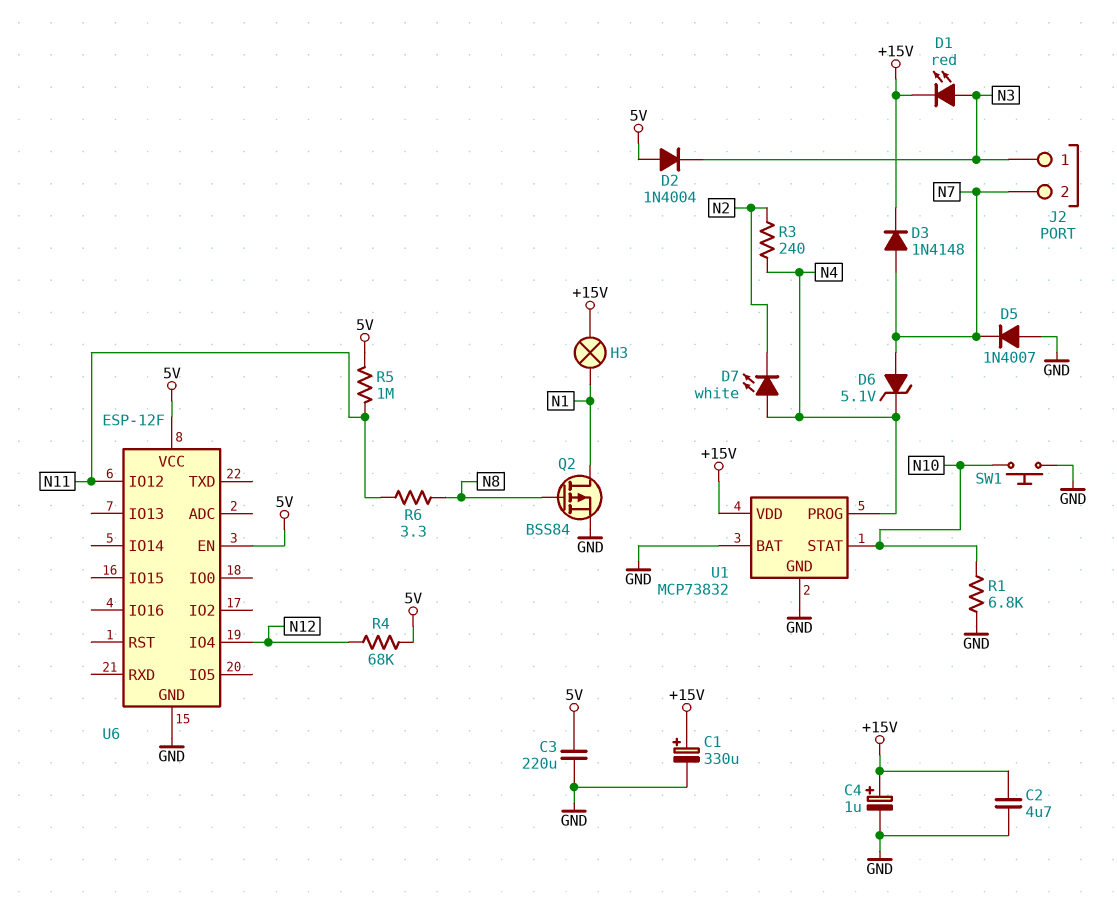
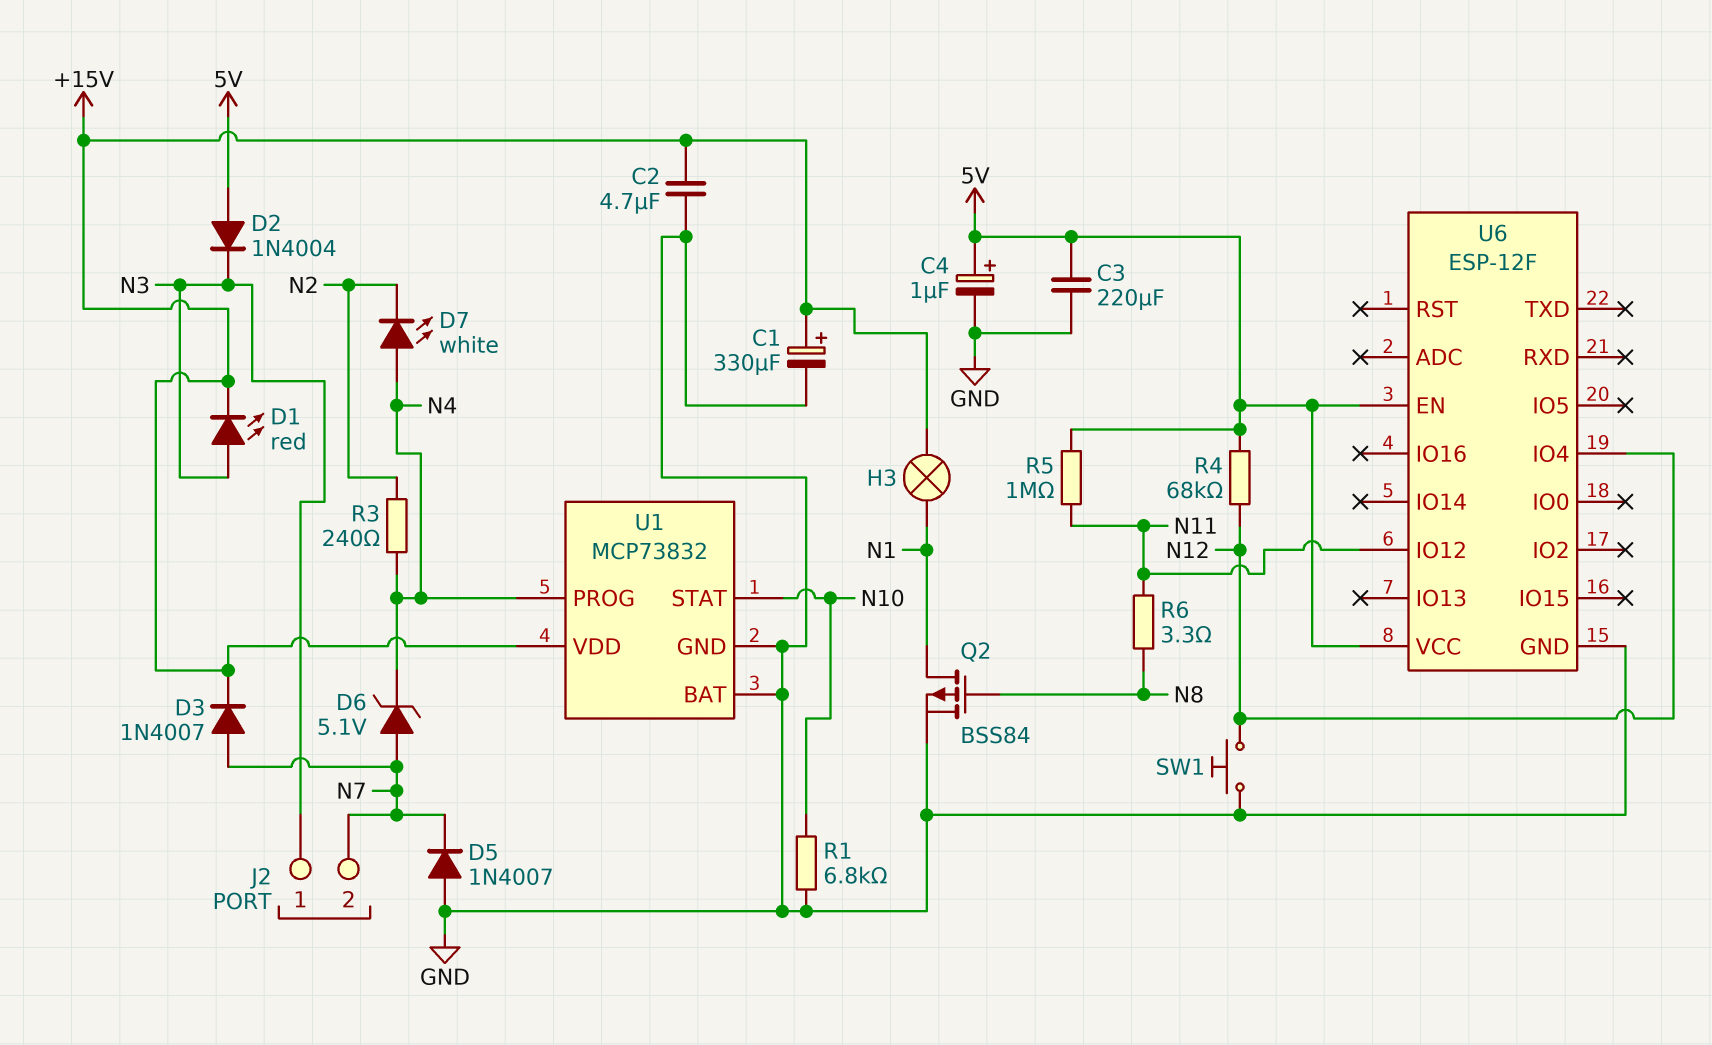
C4: 1uF (plus +15V, minus GND) -> 1uF (plus 5V, minus GND)
D3: diode 1N4148 (A N7, K +15V) -> diode 1N4007 (A N7, K +15V)
SW1: button (GND, N10) -> button (GND, N12)

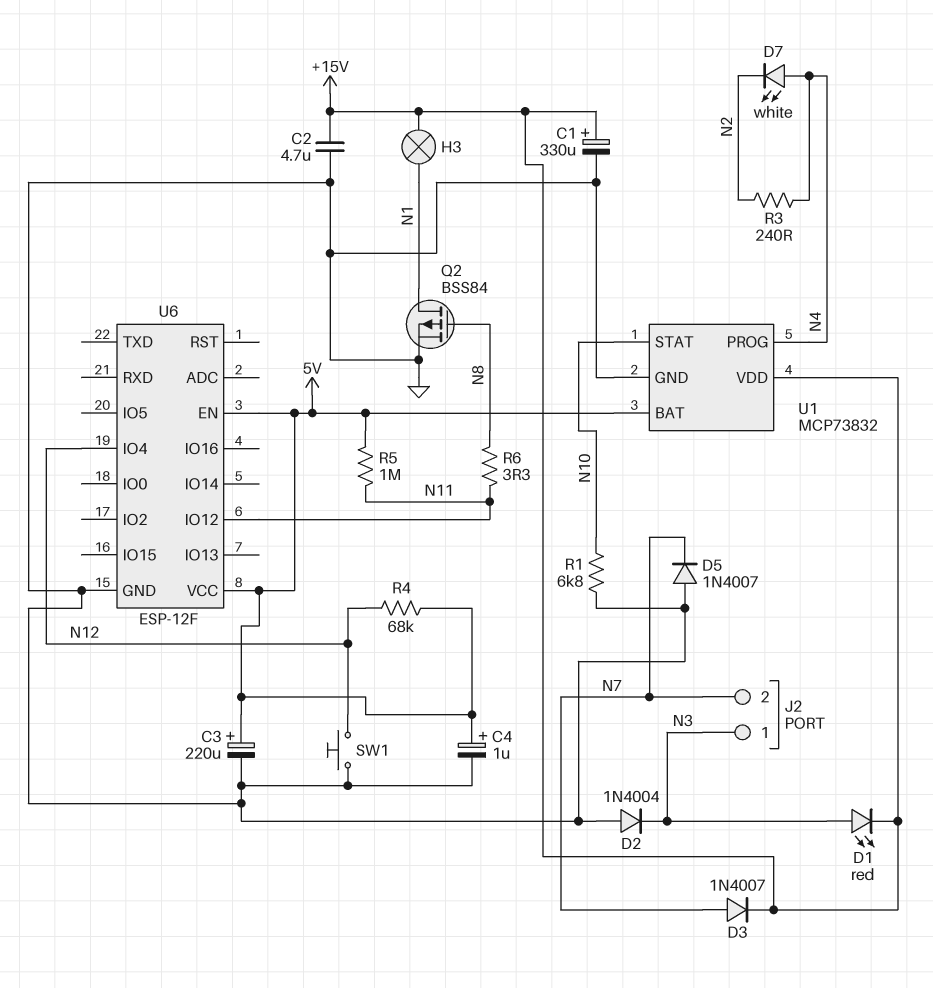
C3: 220uF (5V, GND) -> 220uF (plus 5V, minus GND)
D2: diode 1N4004 (A 5V, K N3) -> diode 1N4004 (A GND, K N3)
D6: zener 5.1V (A N7, K N4) -> none
U1 pin BAT: GND -> 5V

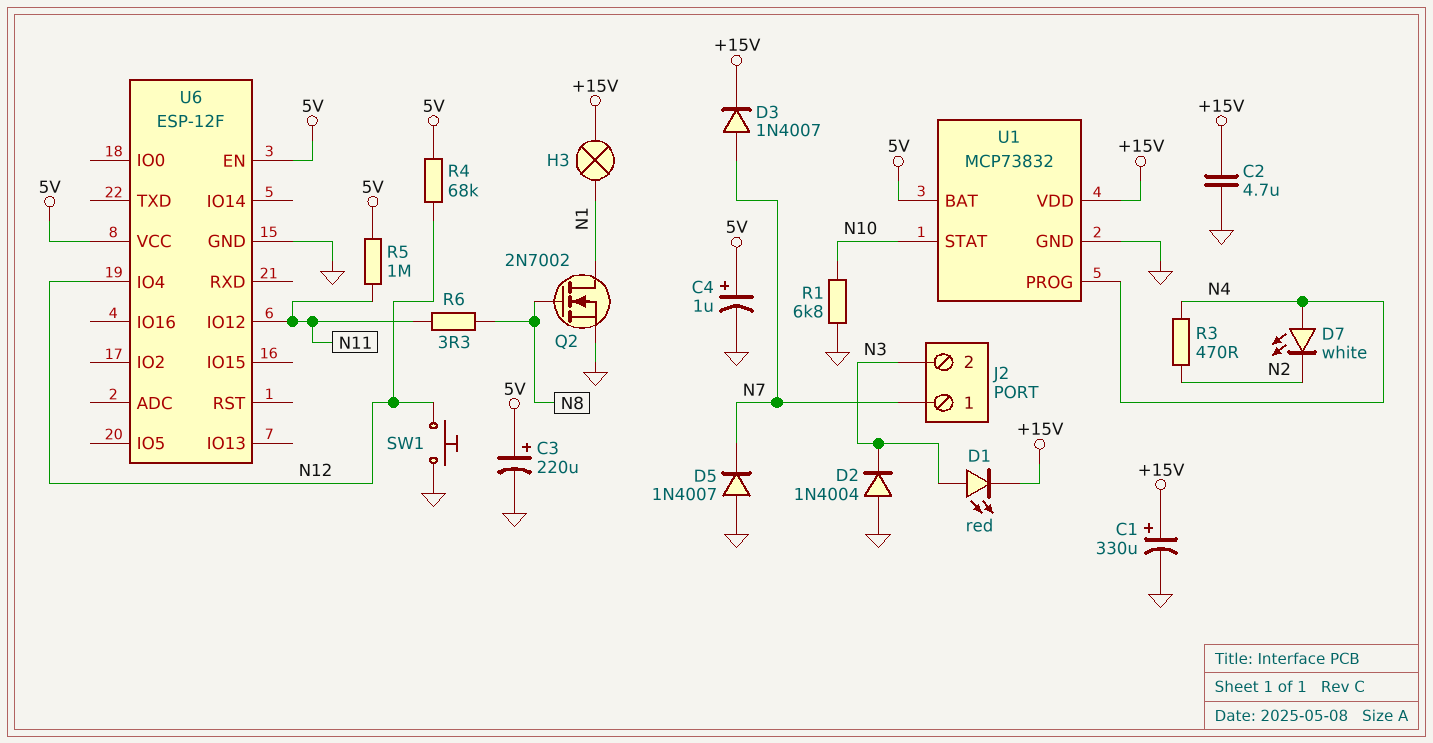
J2 pin 1: N3 -> N7
J2 pin 2: N7 -> N3
Q2: PMOS BSS84 (G N8, D N1, S GND) -> NMOS 2N7002 (G N8, D N1, S GND)
R3: 240 (N2, N4) -> 470 (N2, N4)

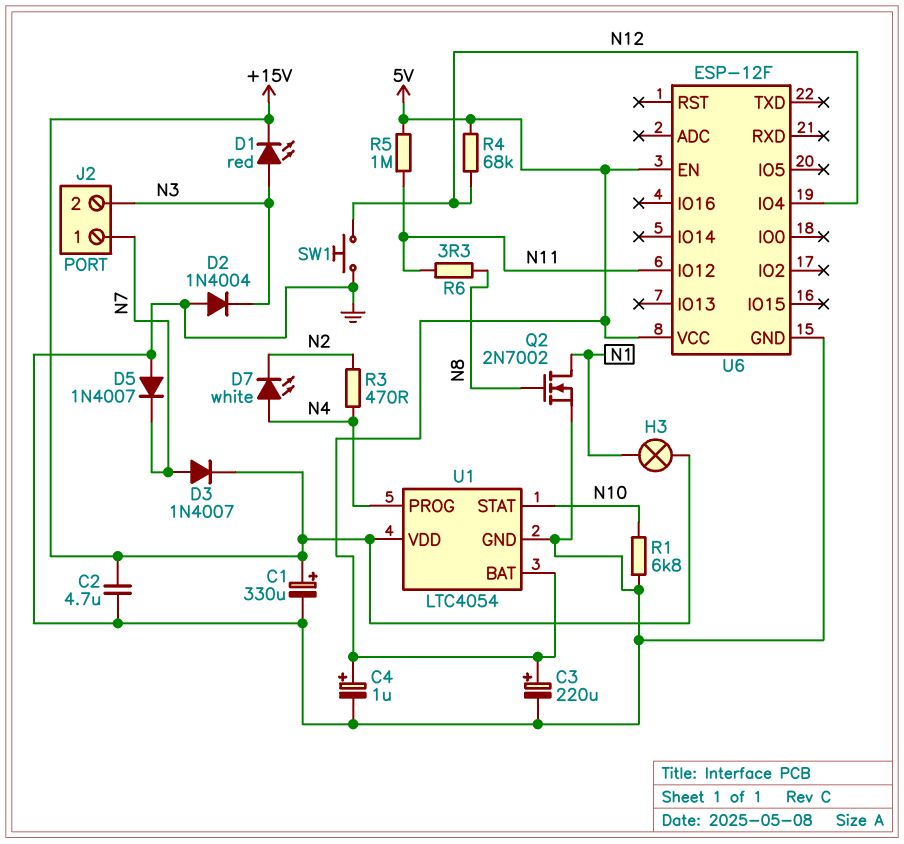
U1: MCP73832 -> LTC4054

